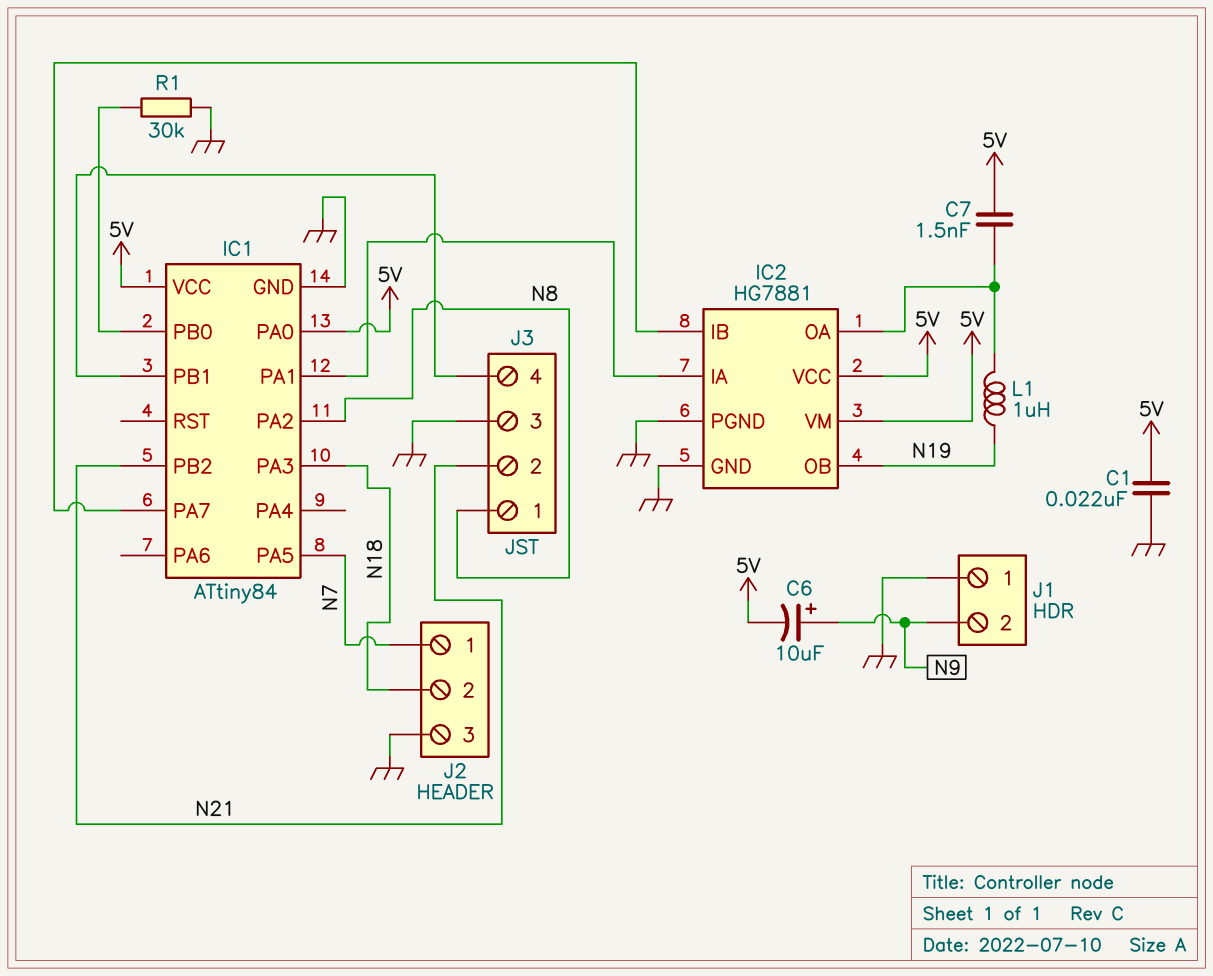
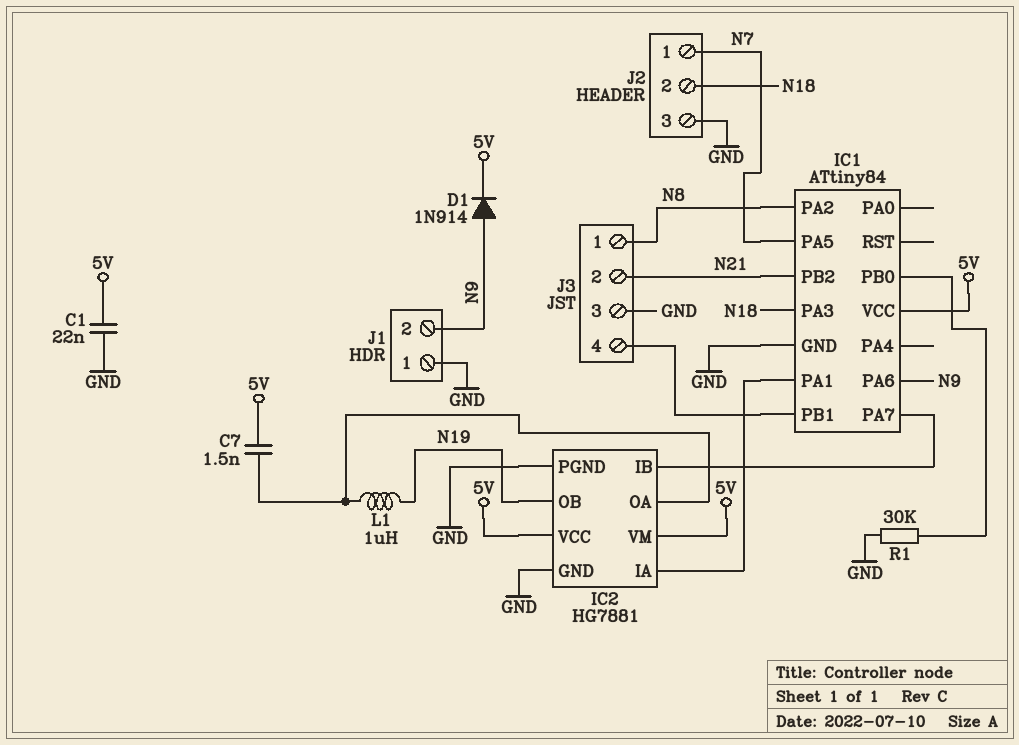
C6: 10uF (plus N9, minus 5V) -> none
D1: none -> diode 1N914 (A N9, K 5V)
IC1 pin PA0: 5V -> none
IC1 pin PA6: none -> N9

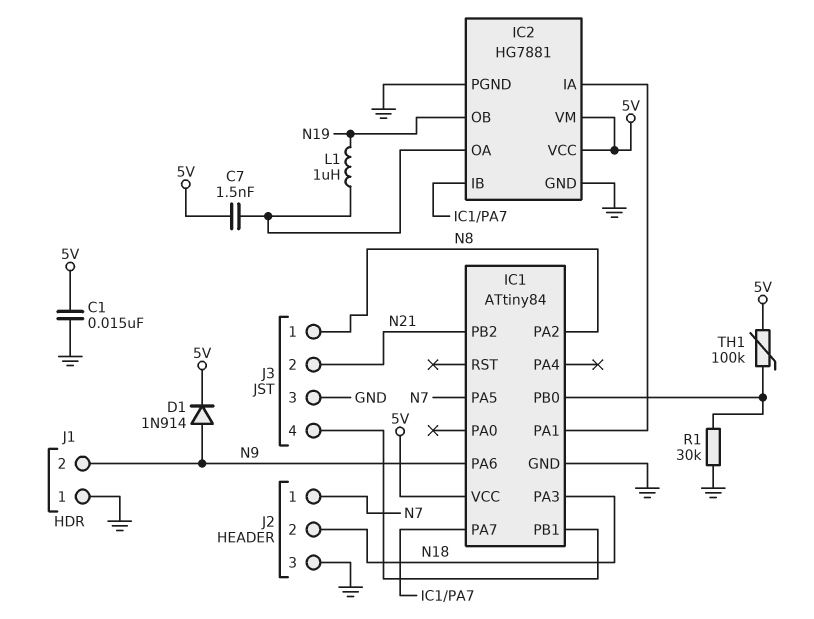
C1: 22nF (5V, GND) -> 15nF (5V, GND)
TH1: none -> 100k (5V, IC1/PB0)

